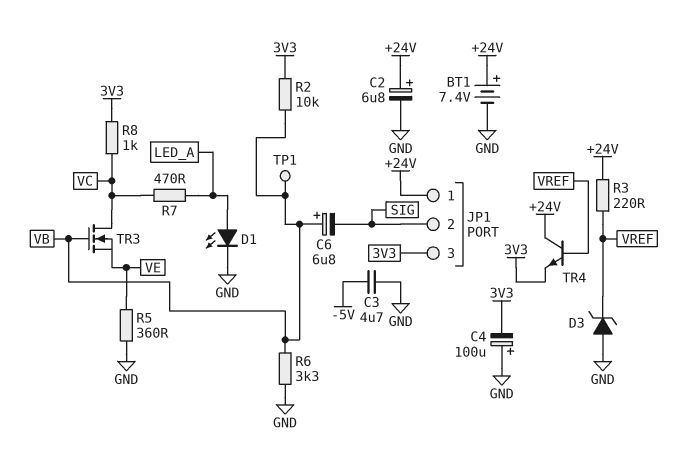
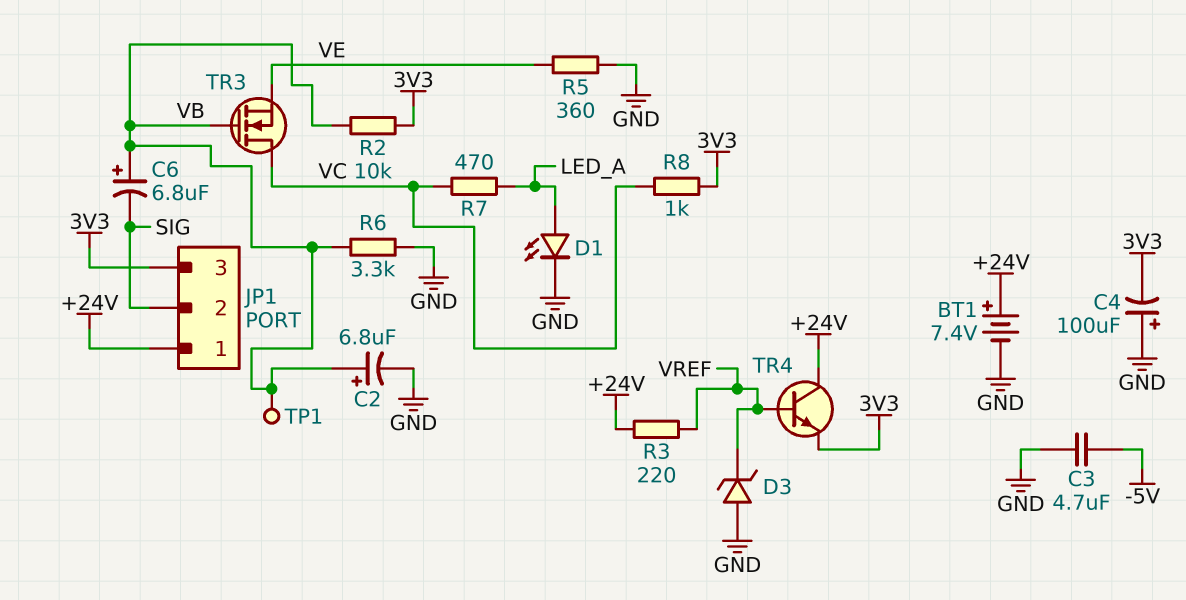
C2: 6.8uF (plus +24V, minus GND) -> 6.8uF (plus VB, minus GND)

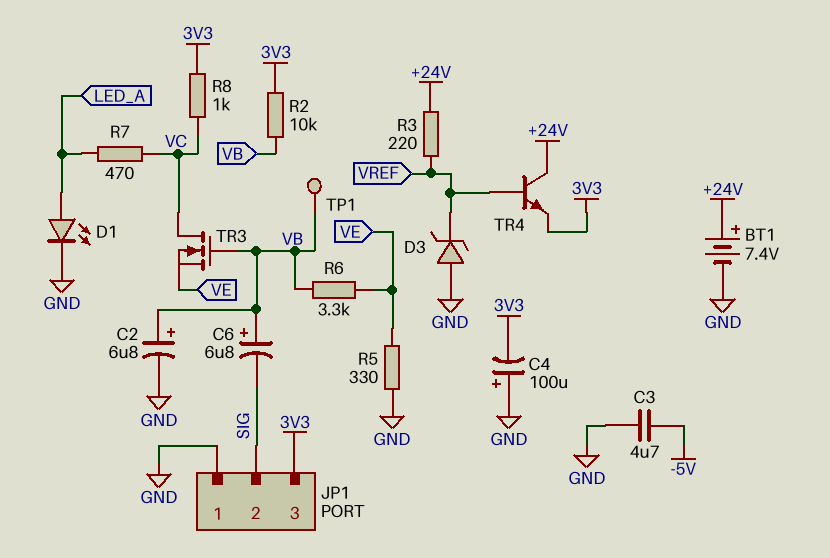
JP1 pin 1: +24V -> GND
R5: 360 (GND, VE) -> 330 (GND, VE)
R6: 3.3k (GND, VB) -> 3.3k (VB, VE)

